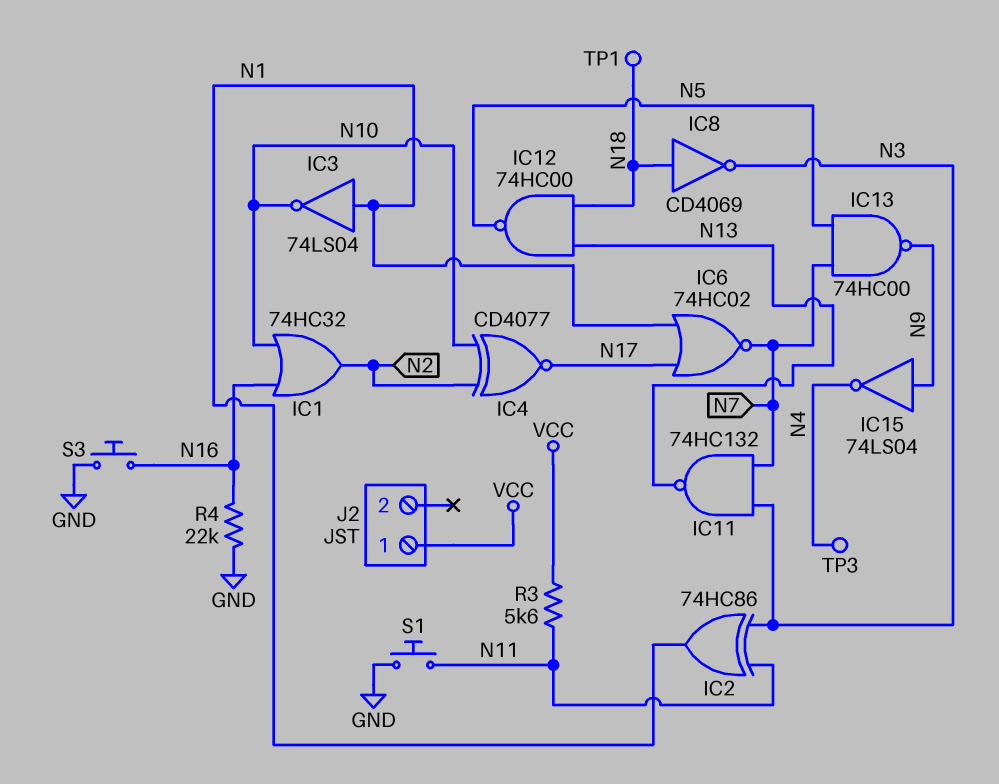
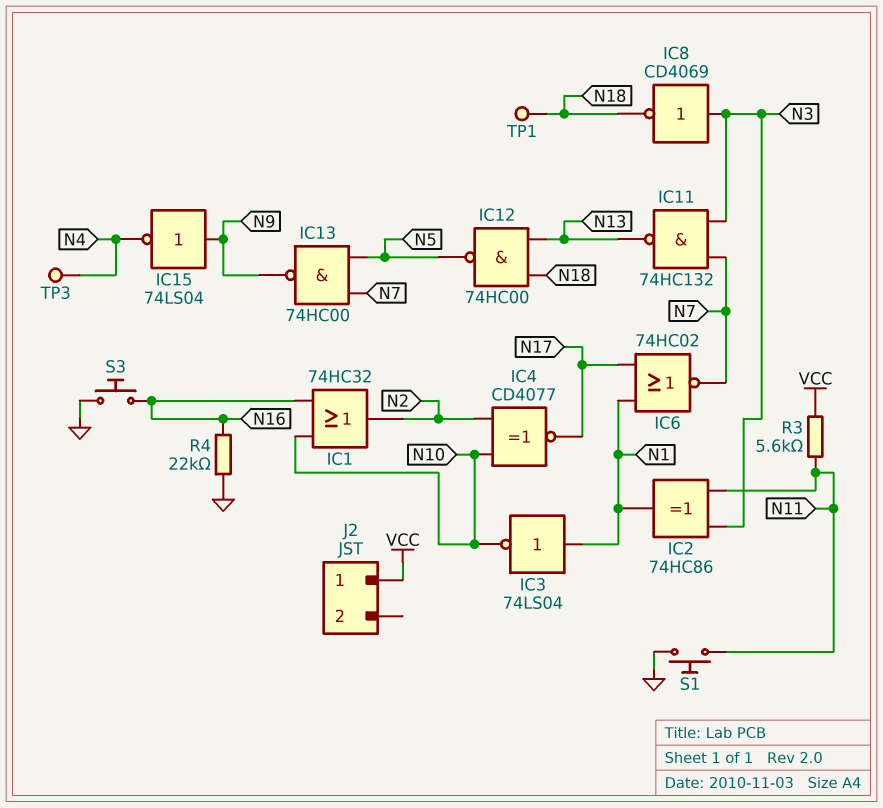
IC8: NOT CD4069 (in N18, out N3) -> NOT CD4069 (in N3, out N18)

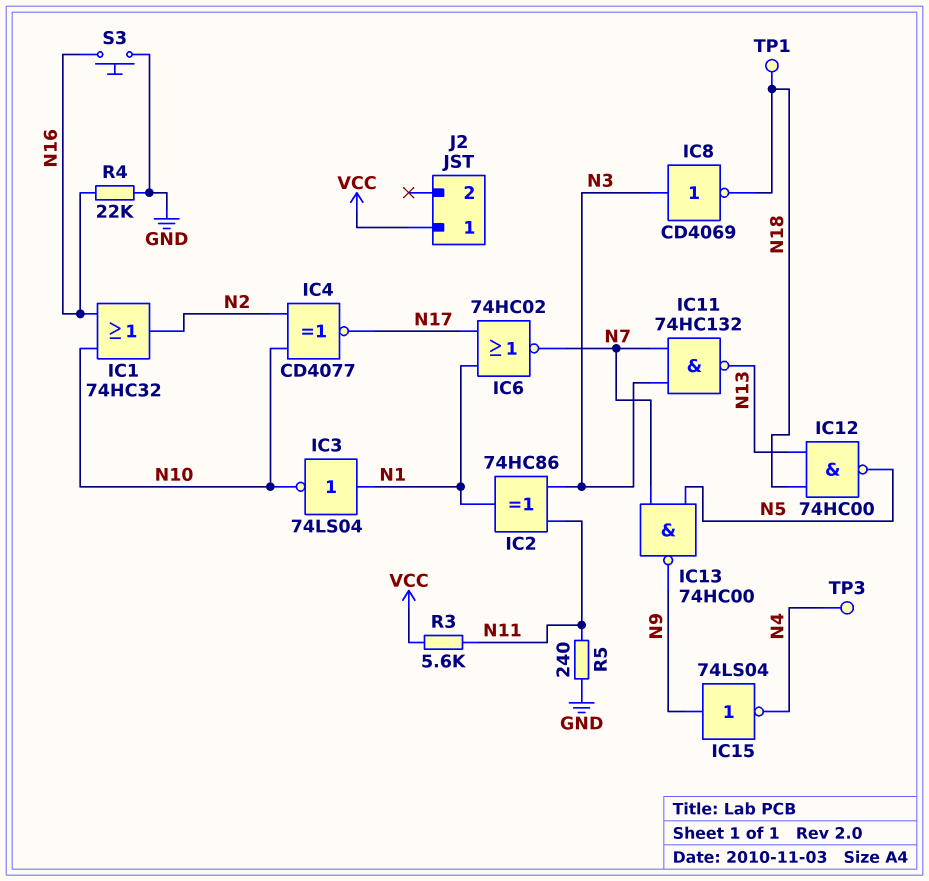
R5: none -> 240 (GND, N11)
S1: button (GND, N11) -> none

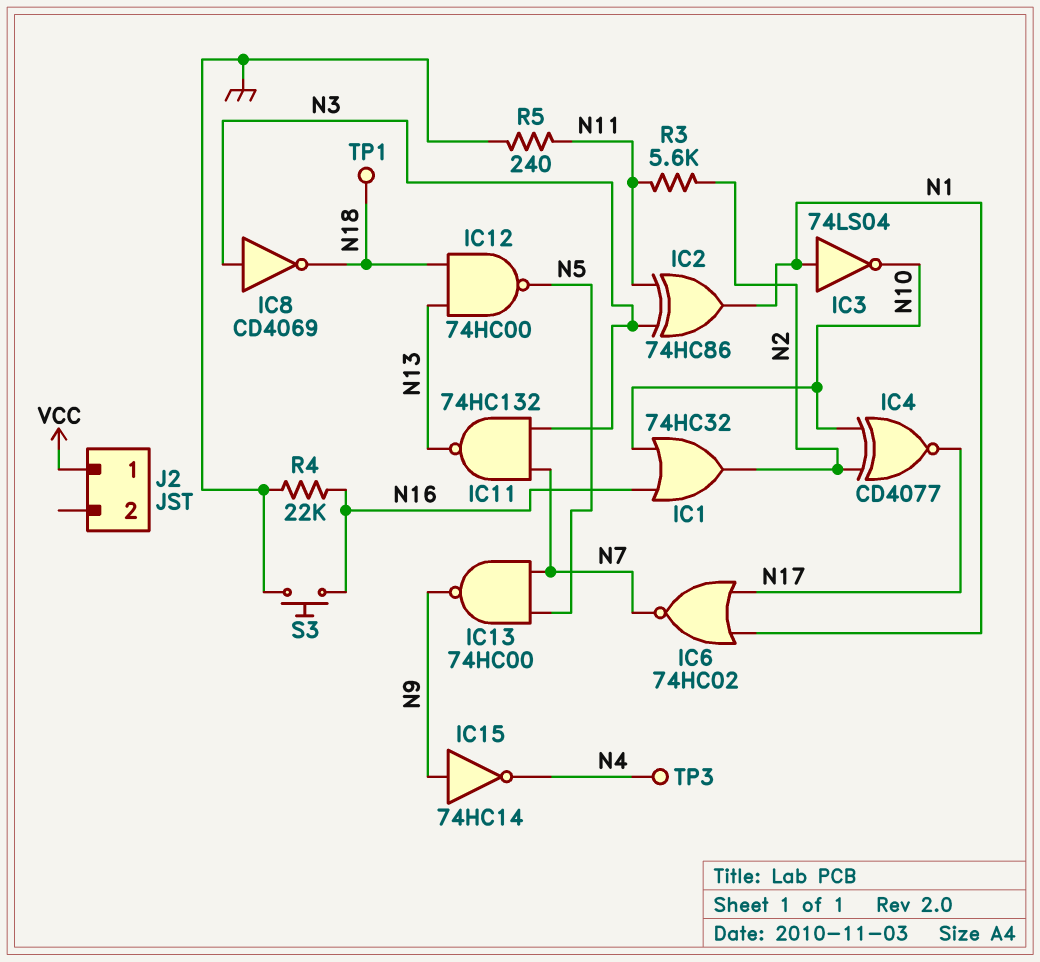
IC15: NOT 74LS04 (in N9, out N4) -> NOT 74HC14 (in N9, out N4)
R3: 5.6k (N11, VCC) -> 5.6k (N2, N11)

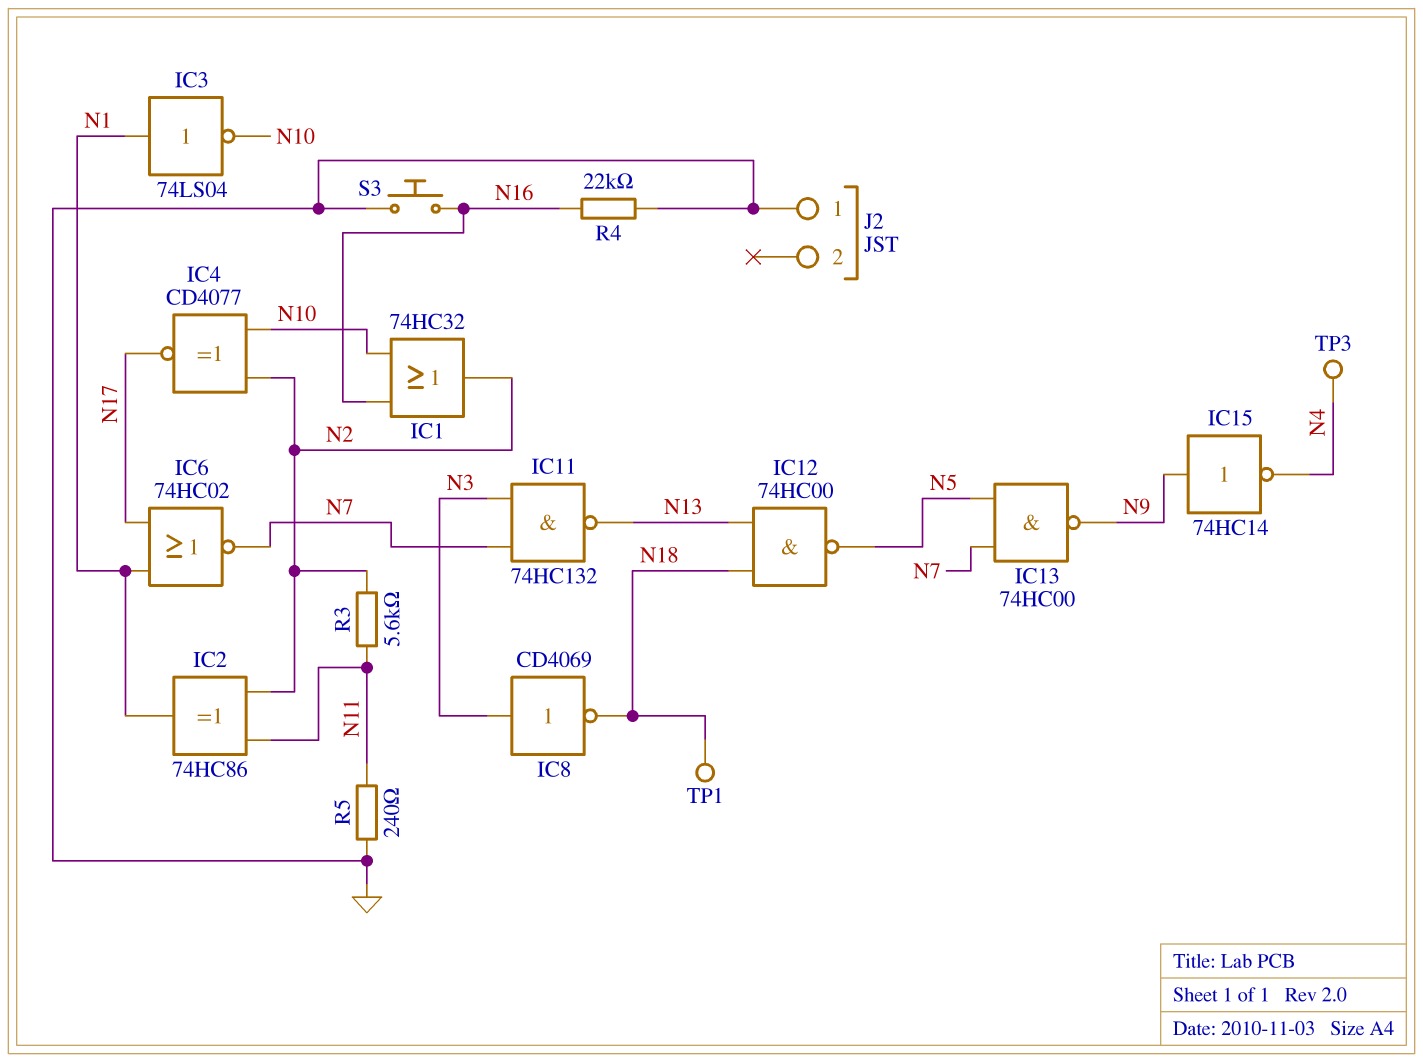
IC2: XOR 74HC86 (in N3, in N11, out N1) -> XOR 74HC86 (in N2, in N11, out N1)
J2 pin 1: VCC -> GND

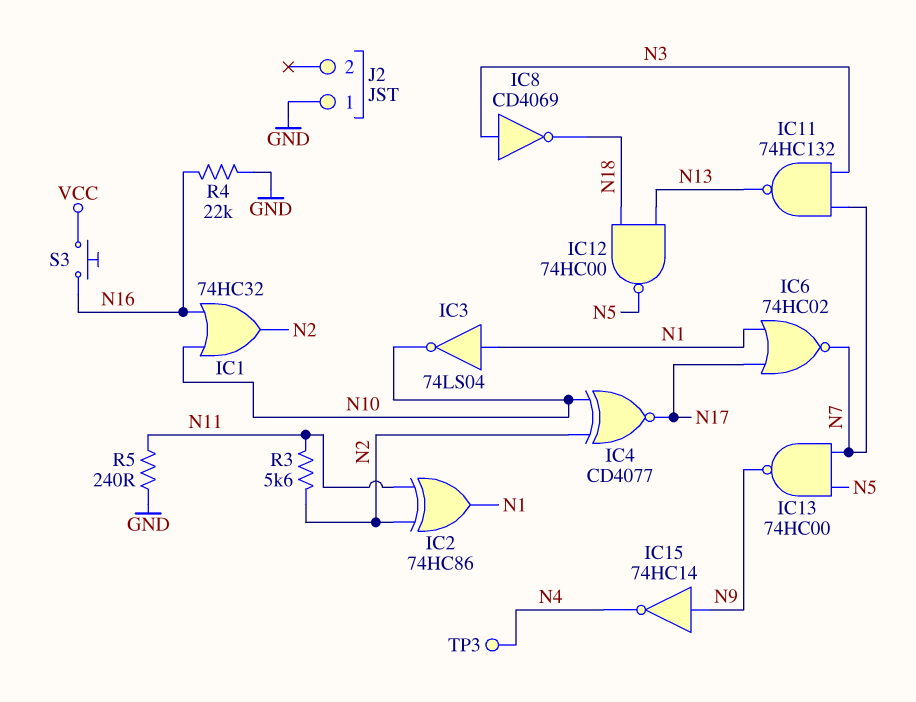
S3: button (GND, N16) -> button (N16, VCC)
TP1: test point (N18) -> none

